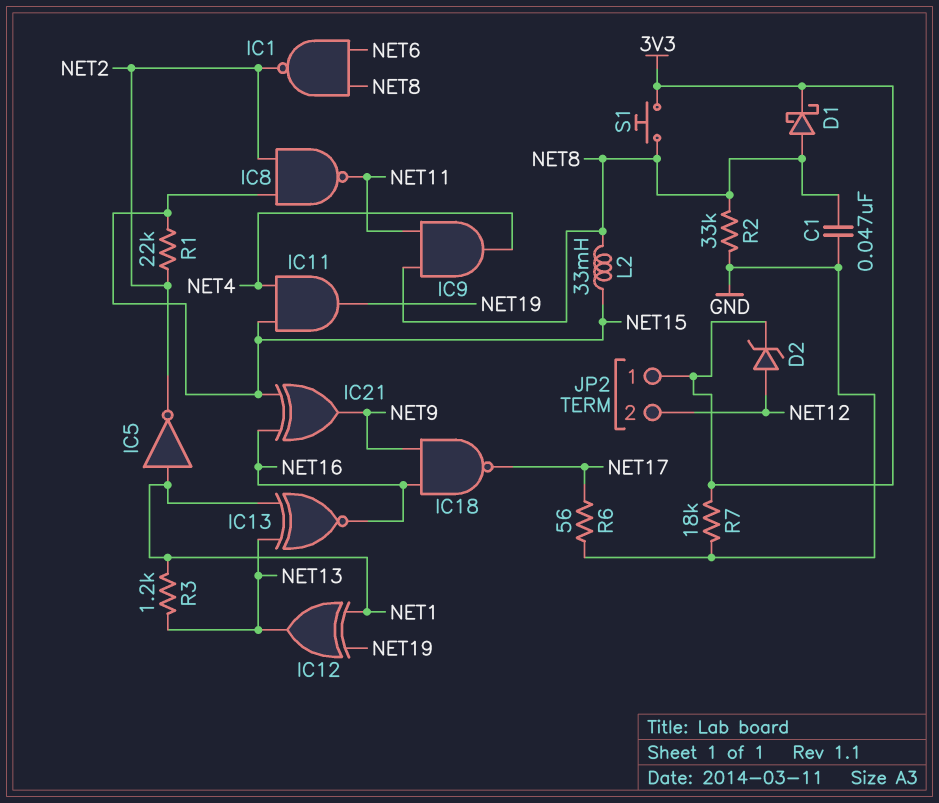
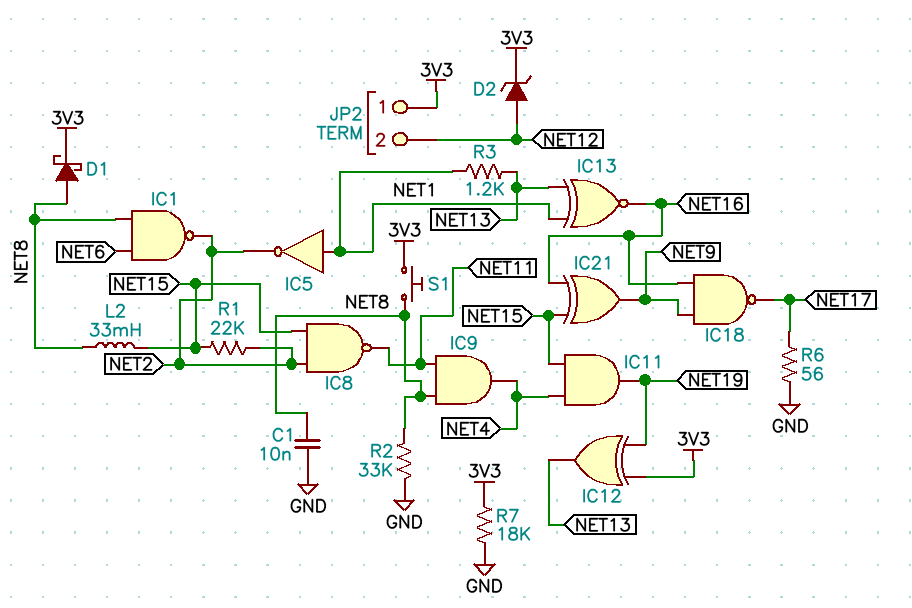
C1: 47nF (GND, NET8) -> 10nF (GND, NET8)
IC12: XOR (in NET1, in NET19, out NET13) -> XOR (in 3V3, in NET19, out NET13)

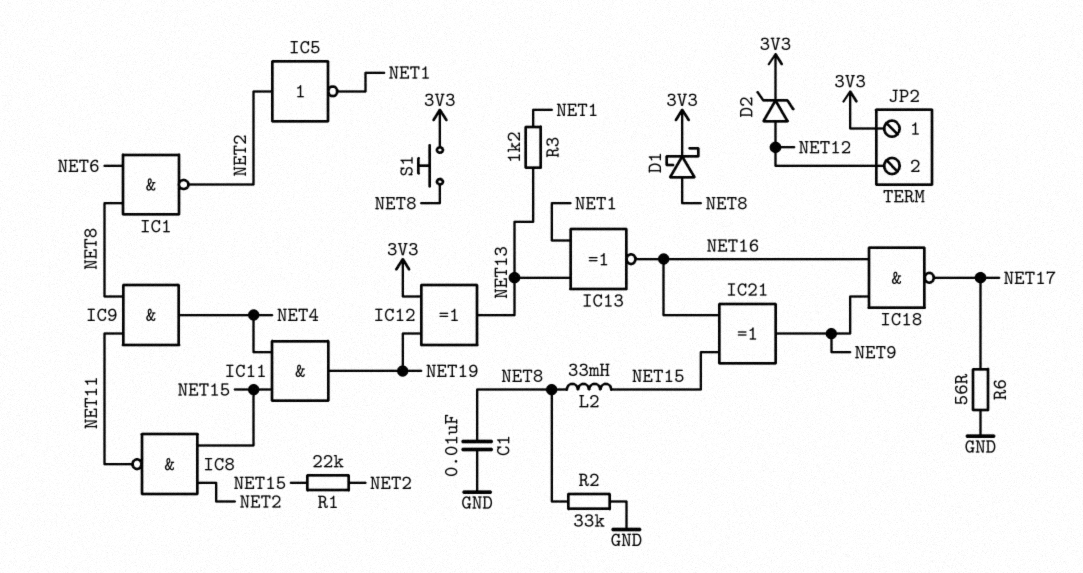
IC5: NOT (in NET1, out NET2) -> NOT (in NET2, out NET1)
R7: 18k (3V3, GND) -> none

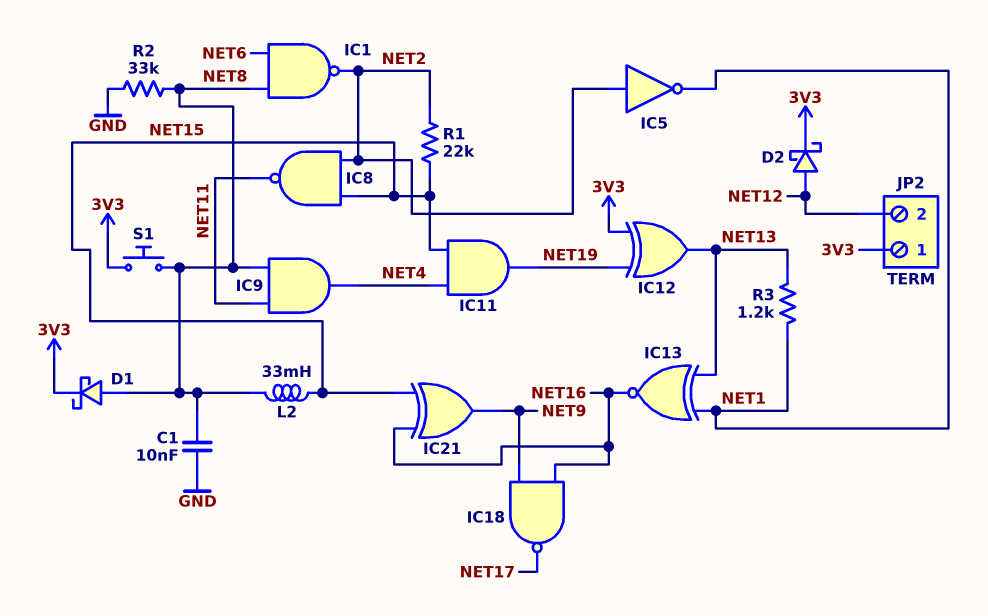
D2: zener (A NET12, K 3V3) -> schottky (A NET12, K 3V3)
R6: 56 (GND, NET17) -> none

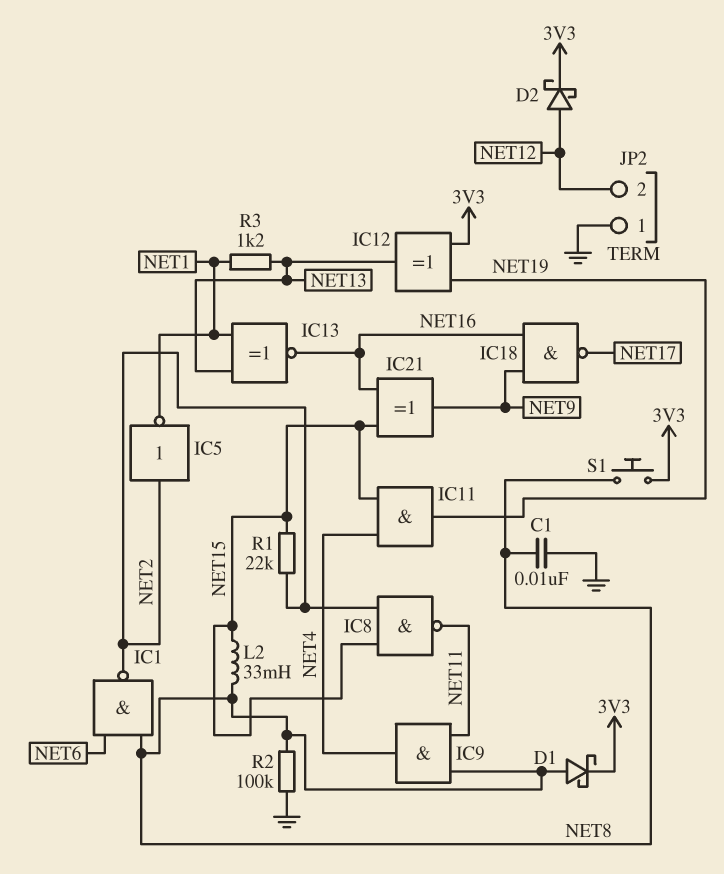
JP2 pin 1: 3V3 -> GND
R2: 33k (GND, NET8) -> 100k (GND, NET8)

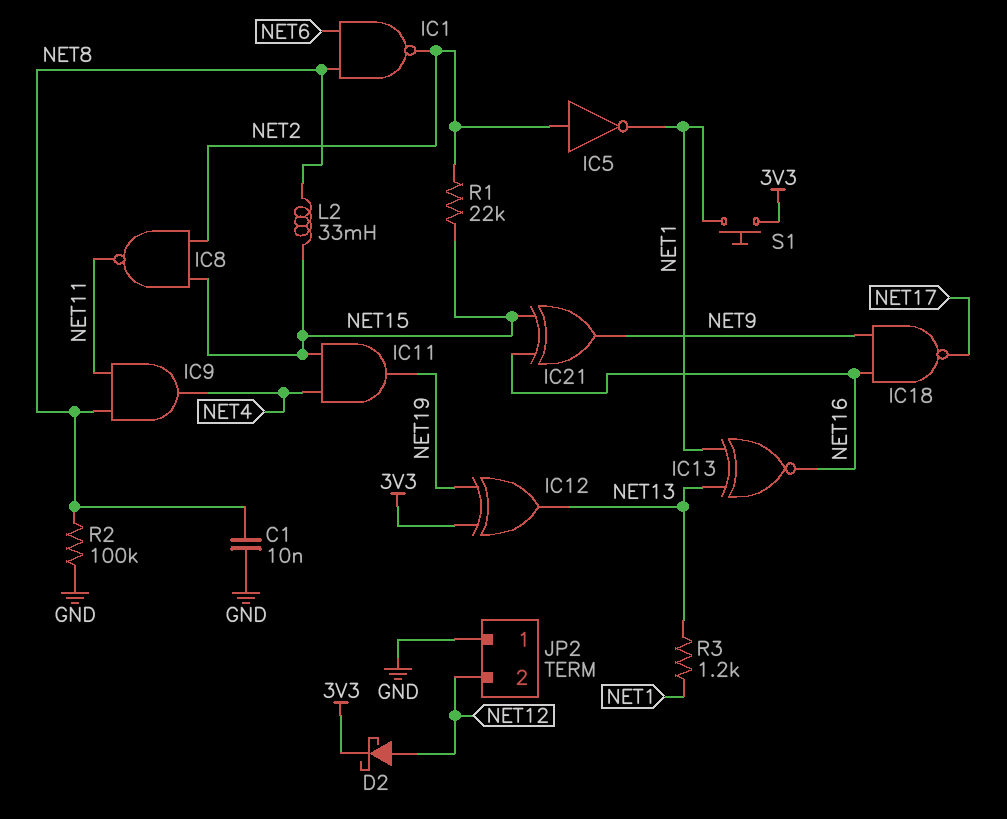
D1: schottky (A NET8, K 3V3) -> none
S1: button (3V3, NET8) -> button (3V3, NET1)

